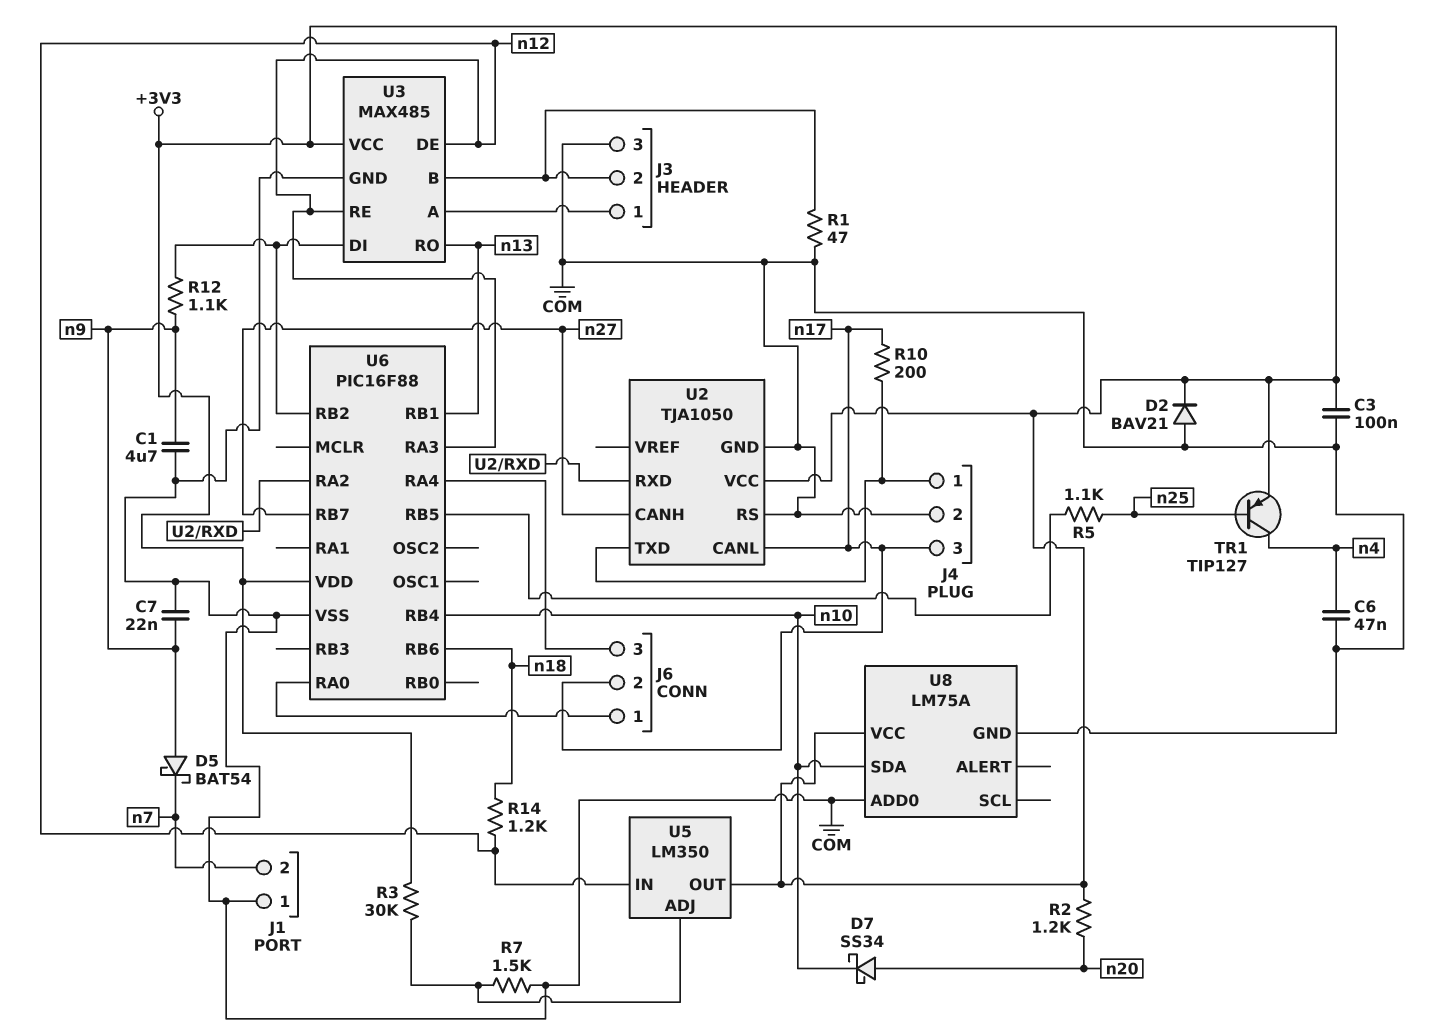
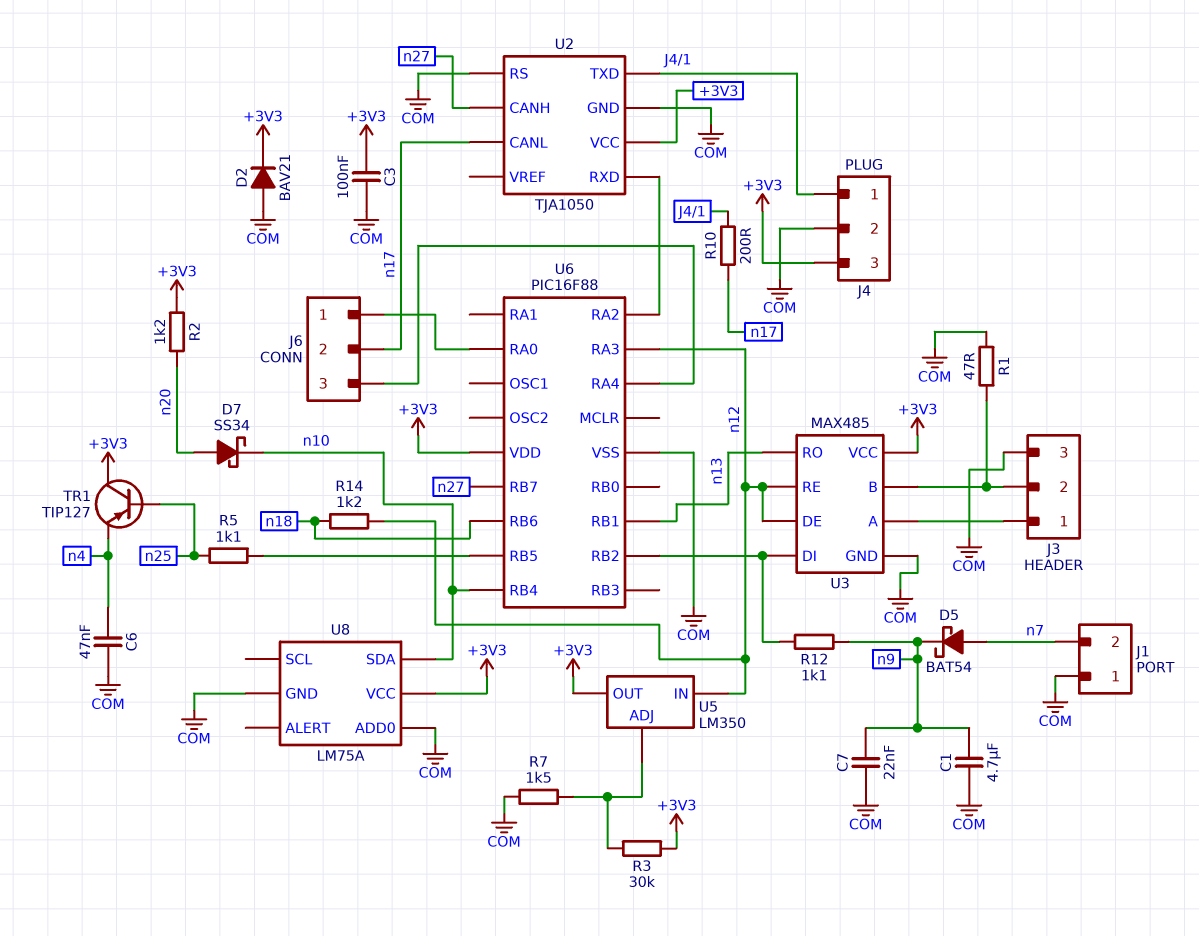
D5: schottky BAT54 (A n9, K n7) -> schottky BAT54 (A n7, K n9)
J4 pin 3: n17 -> +3V3
TR1: PNP TIP127 (B n25, C n4, E +3V3) -> PNP TIP127 (B n25, C +3V3, E n4)

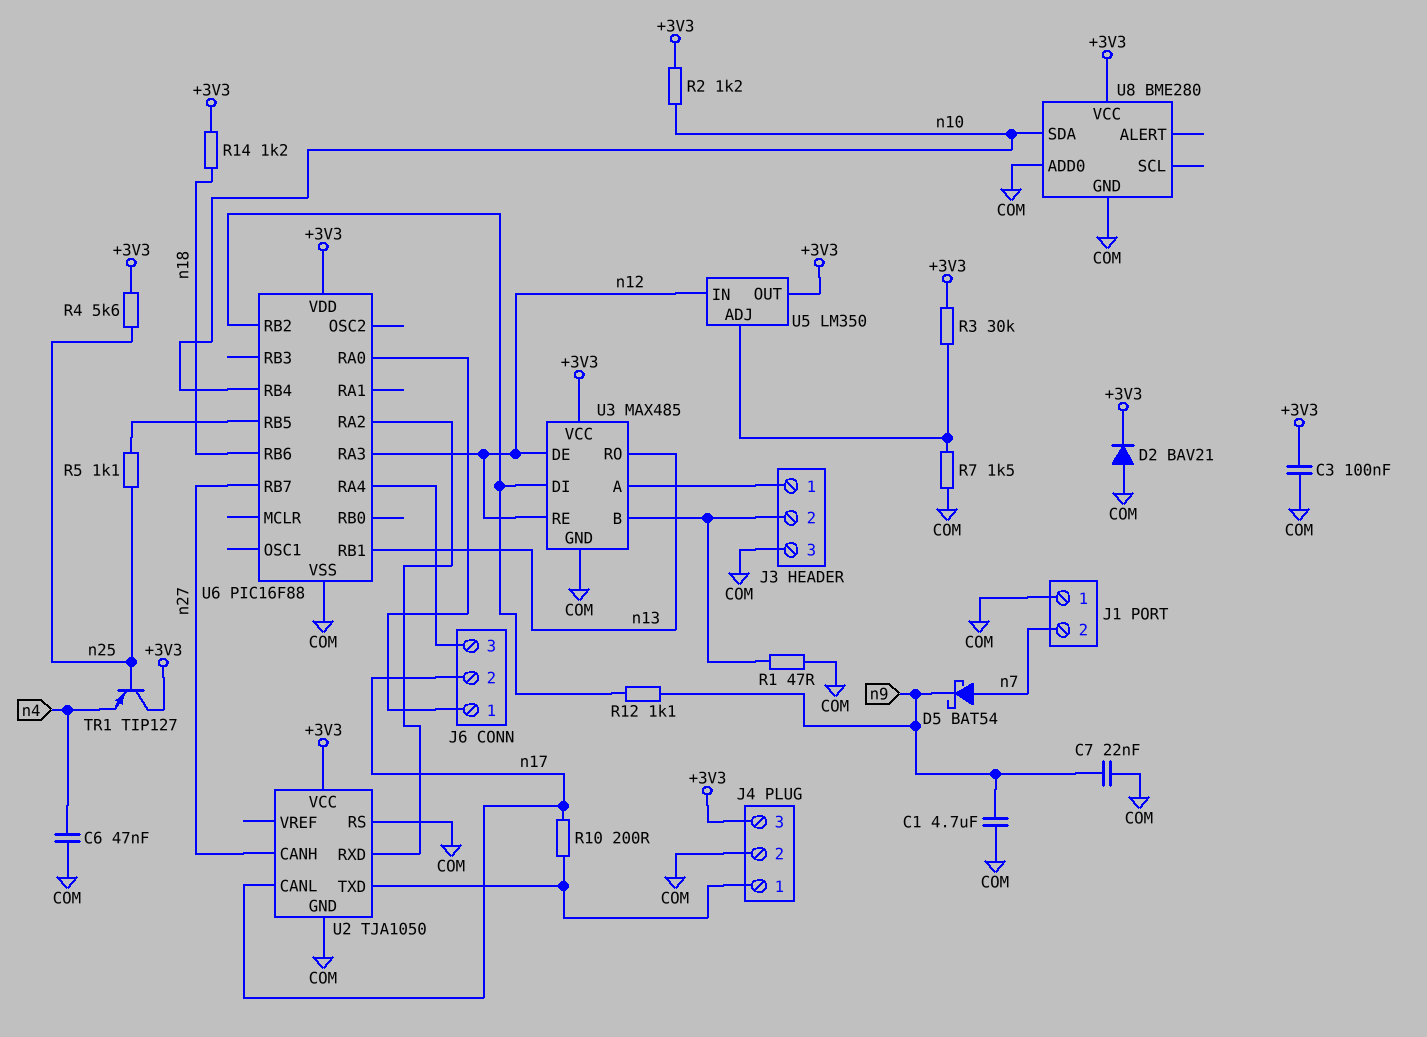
D7: schottky SS34 (A n20, K n10) -> none
R2: 1.2k (+3V3, n20) -> 1.2k (+3V3, n10)
R4: none -> 5.6k (+3V3, n25)
R14: 1.2k (n12, n18) -> 1.2k (+3V3, n18)
U8: LM75A -> BME280

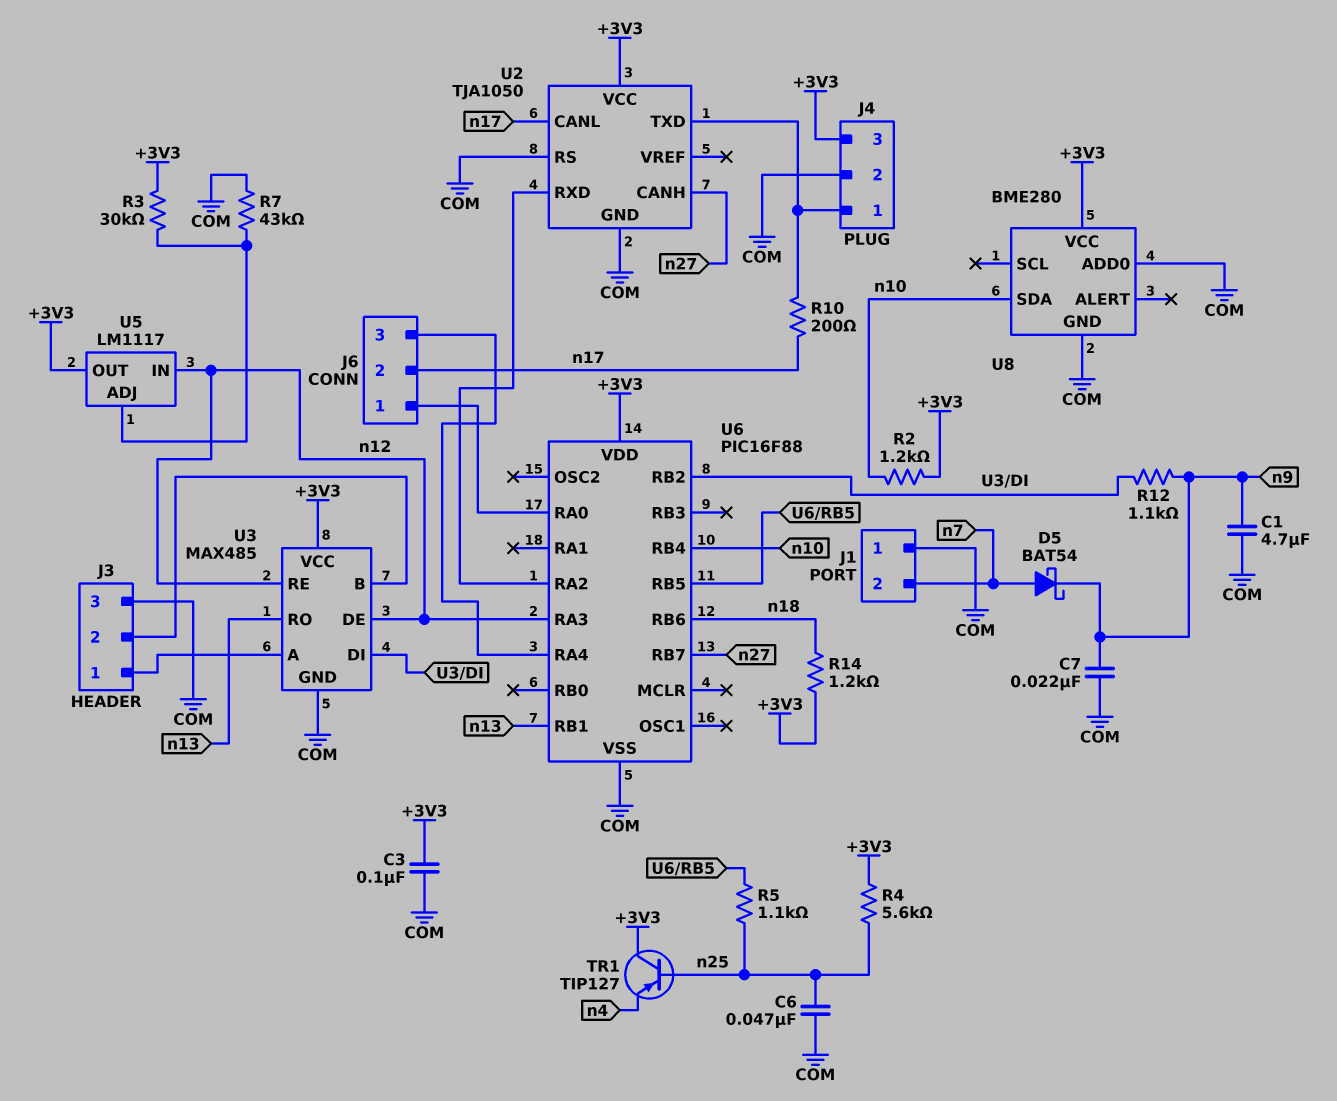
C6: 47nF (COM, n4) -> 47nF (COM, n25)
D2: diode BAV21 (A COM, K +3V3) -> none
R1: 47 (COM, J3/2) -> none
R7: 1.5k (COM, U5/ADJ) -> 43k (COM, U5/ADJ)
U5: LM350 -> LM1117

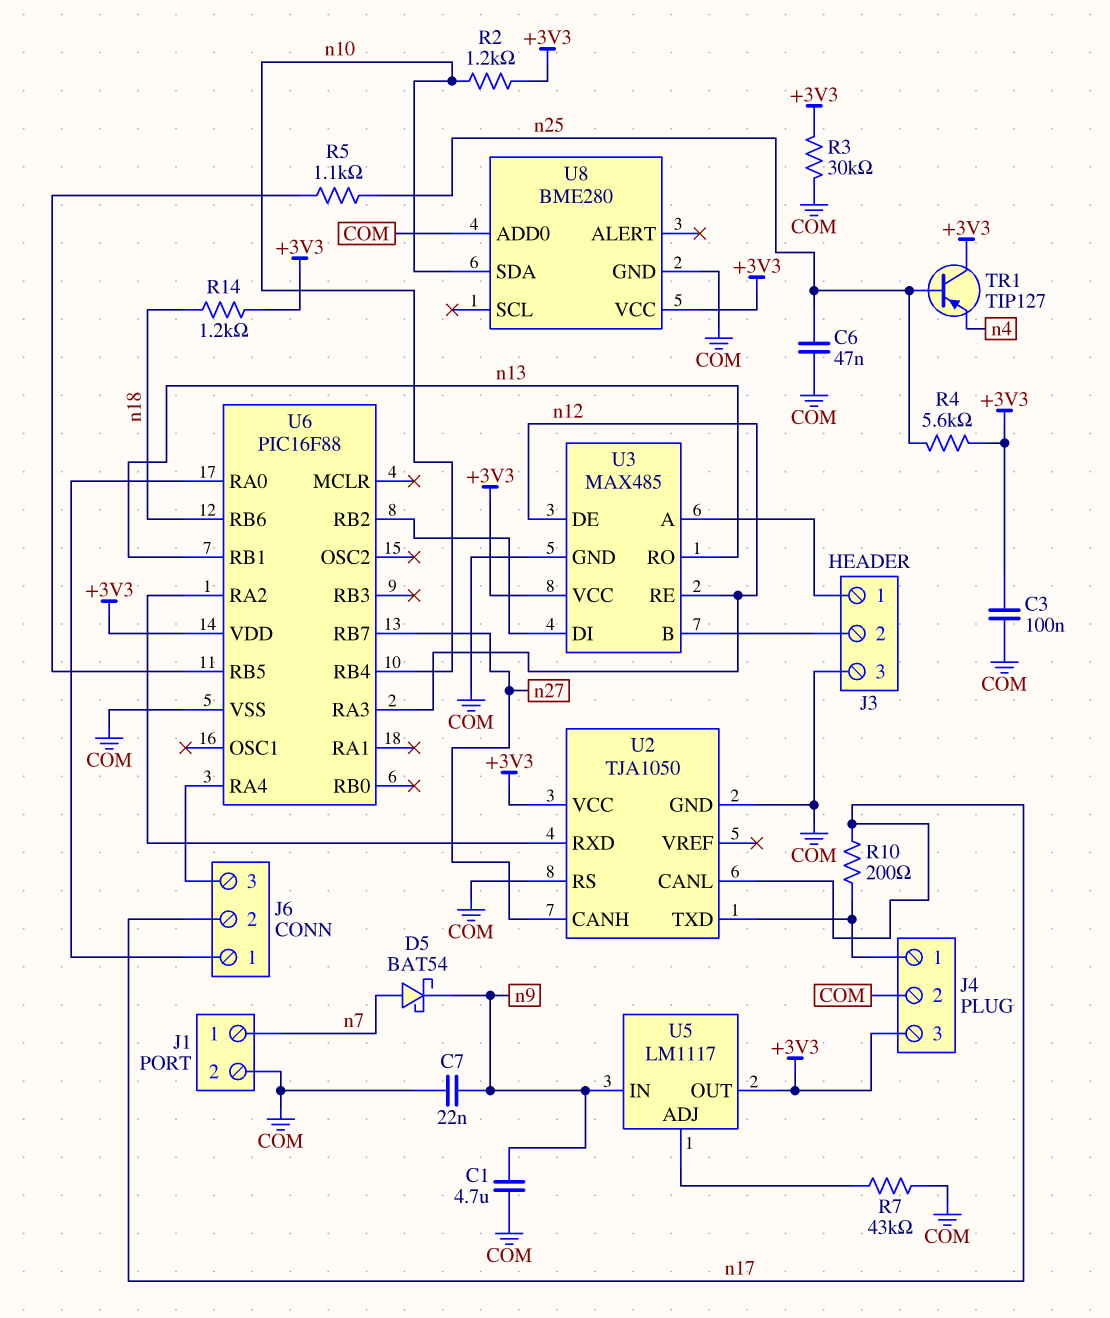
J1 pin 1: COM -> n7
J1 pin 2: n7 -> COM
R3: 30k (+3V3, U5/ADJ) -> 30k (+3V3, COM)
R12: 1.1k (U3/DI, n9) -> none
U5 pin IN: n12 -> n9

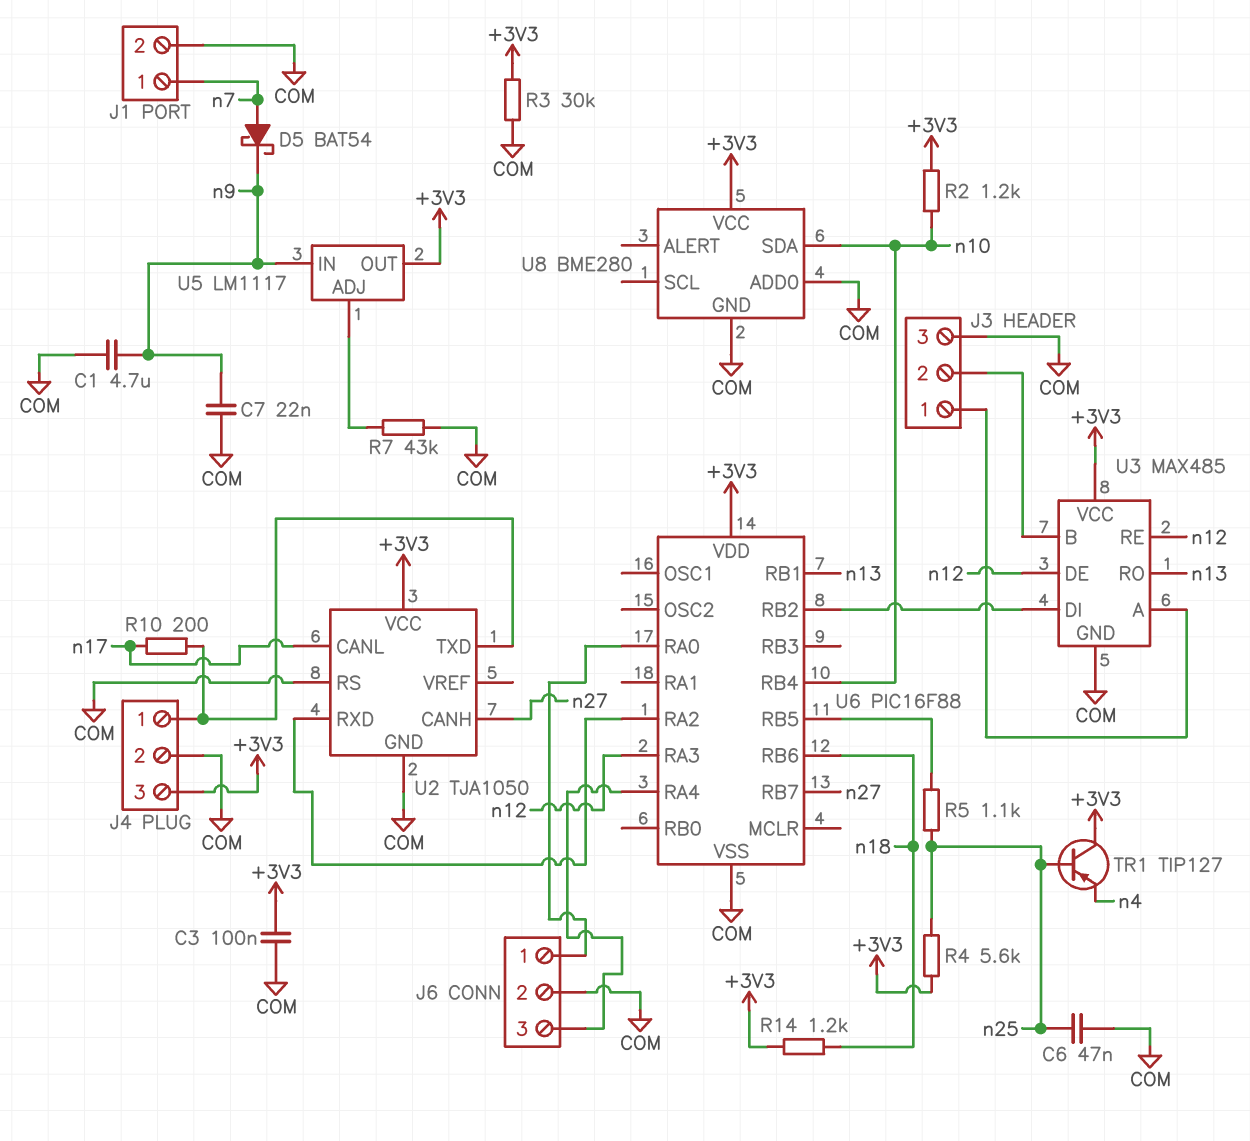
J6 pin 2: n17 -> COM

